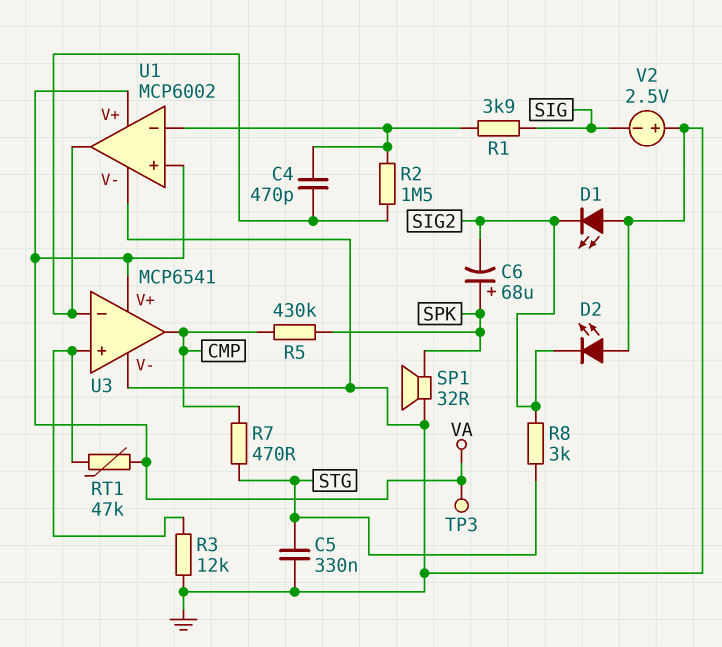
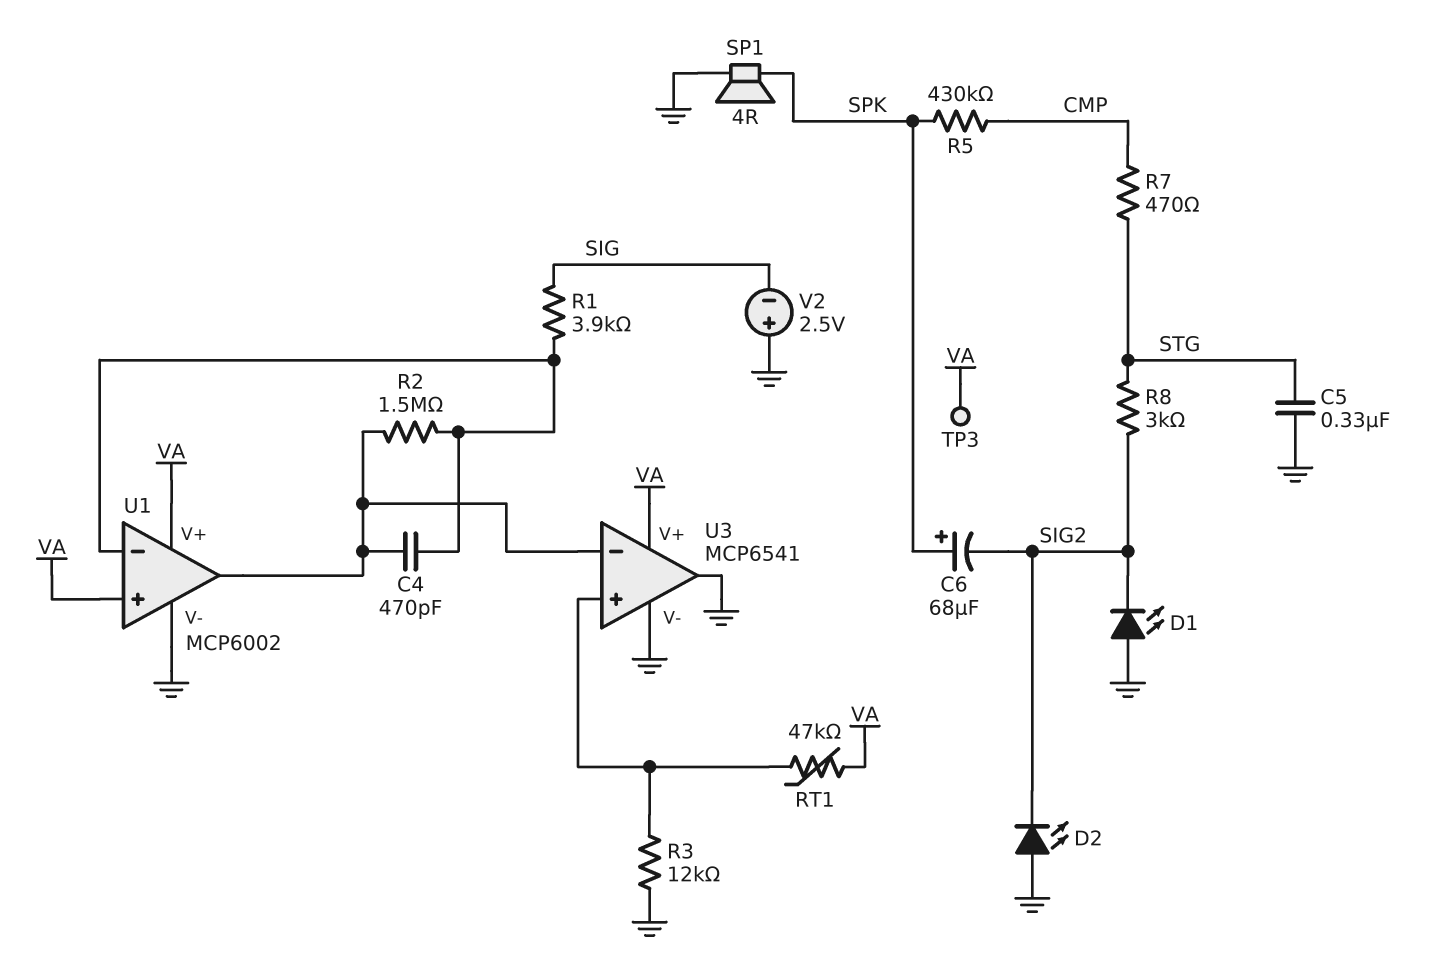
SP1: speaker 32R (GND, SPK) -> speaker 4R (GND, SPK)
U3 pin out: CMP -> GND

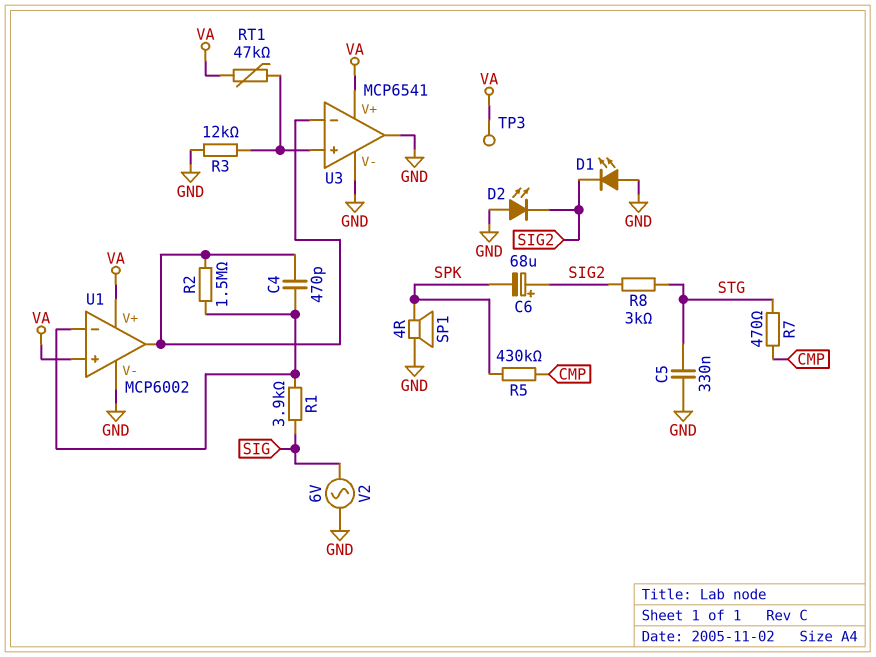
C6: 68uF (plus SPK, minus SIG2) -> 68uF (plus SIG2, minus SPK)
V2: 2.5V (plus GND, minus SIG) -> AC 6V (GND, SIG)

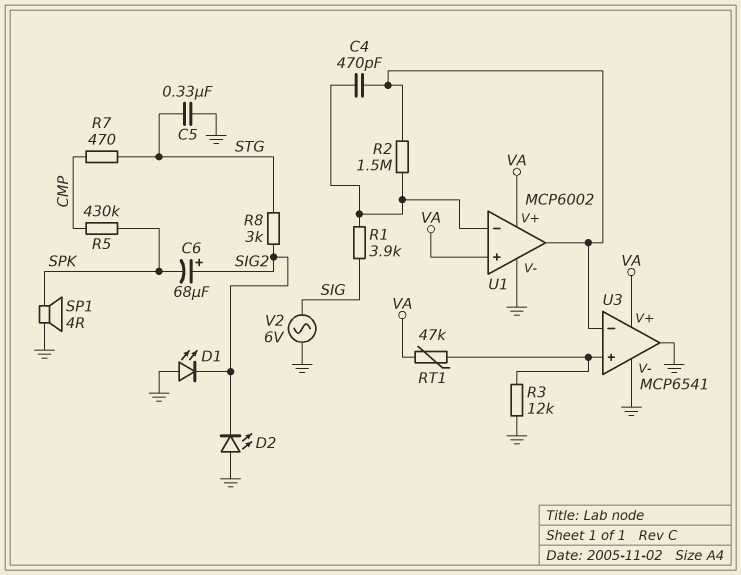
TP3: test point (VA) -> none

